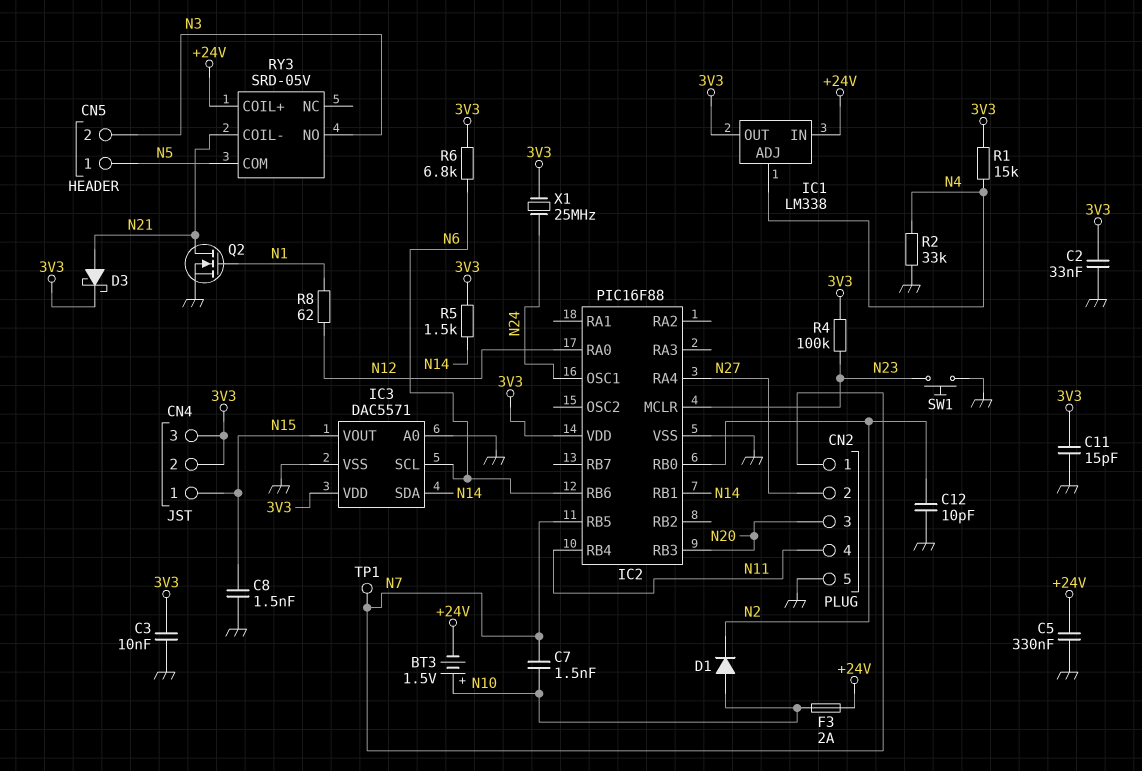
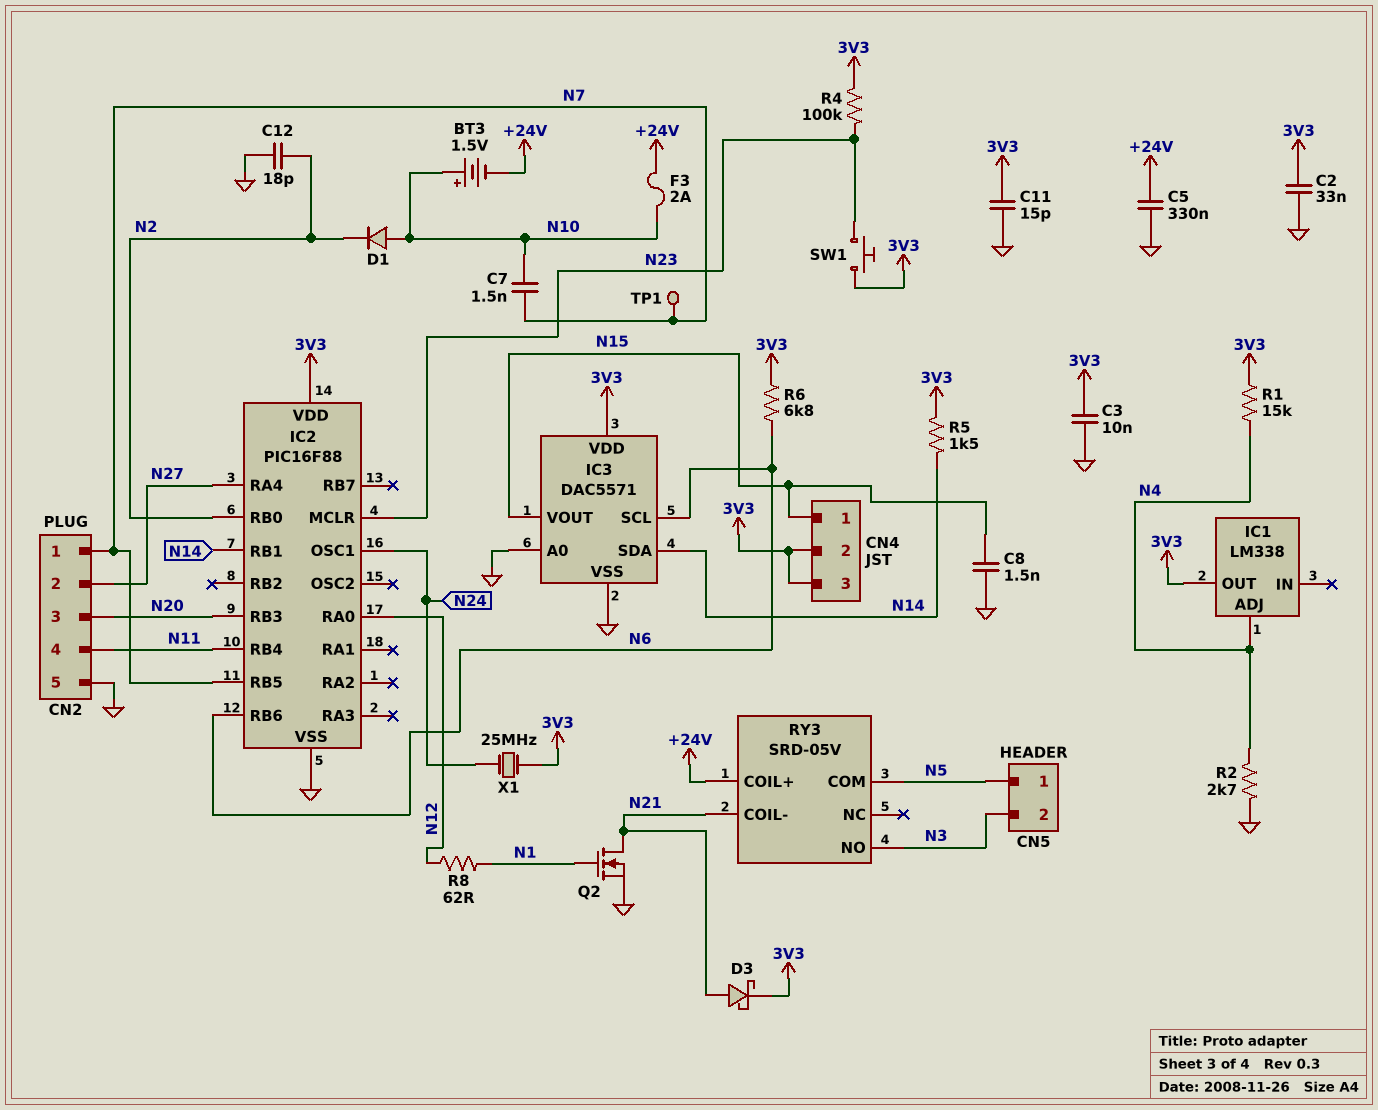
C12: 10pF (GND, N2) -> 18pF (GND, N2)
IC1 pin IN: +24V -> none
R2: 33k (GND, N4) -> 2.7k (GND, N4)
SW1: button (GND, N23) -> button (3V3, N23)

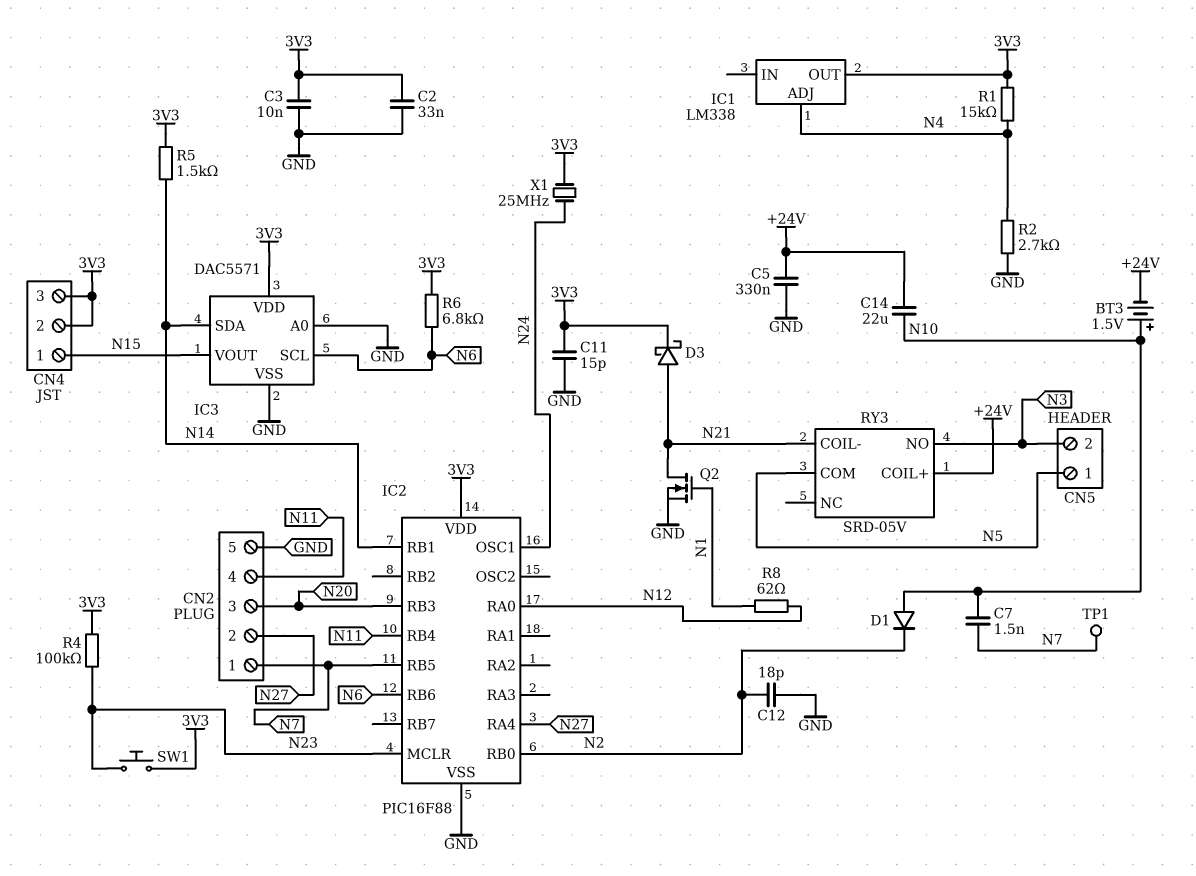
C8: 1.5nF (GND, N15) -> none
C14: none -> 22uF (+24V, N10)
F3: 2A (+24V, N10) -> none

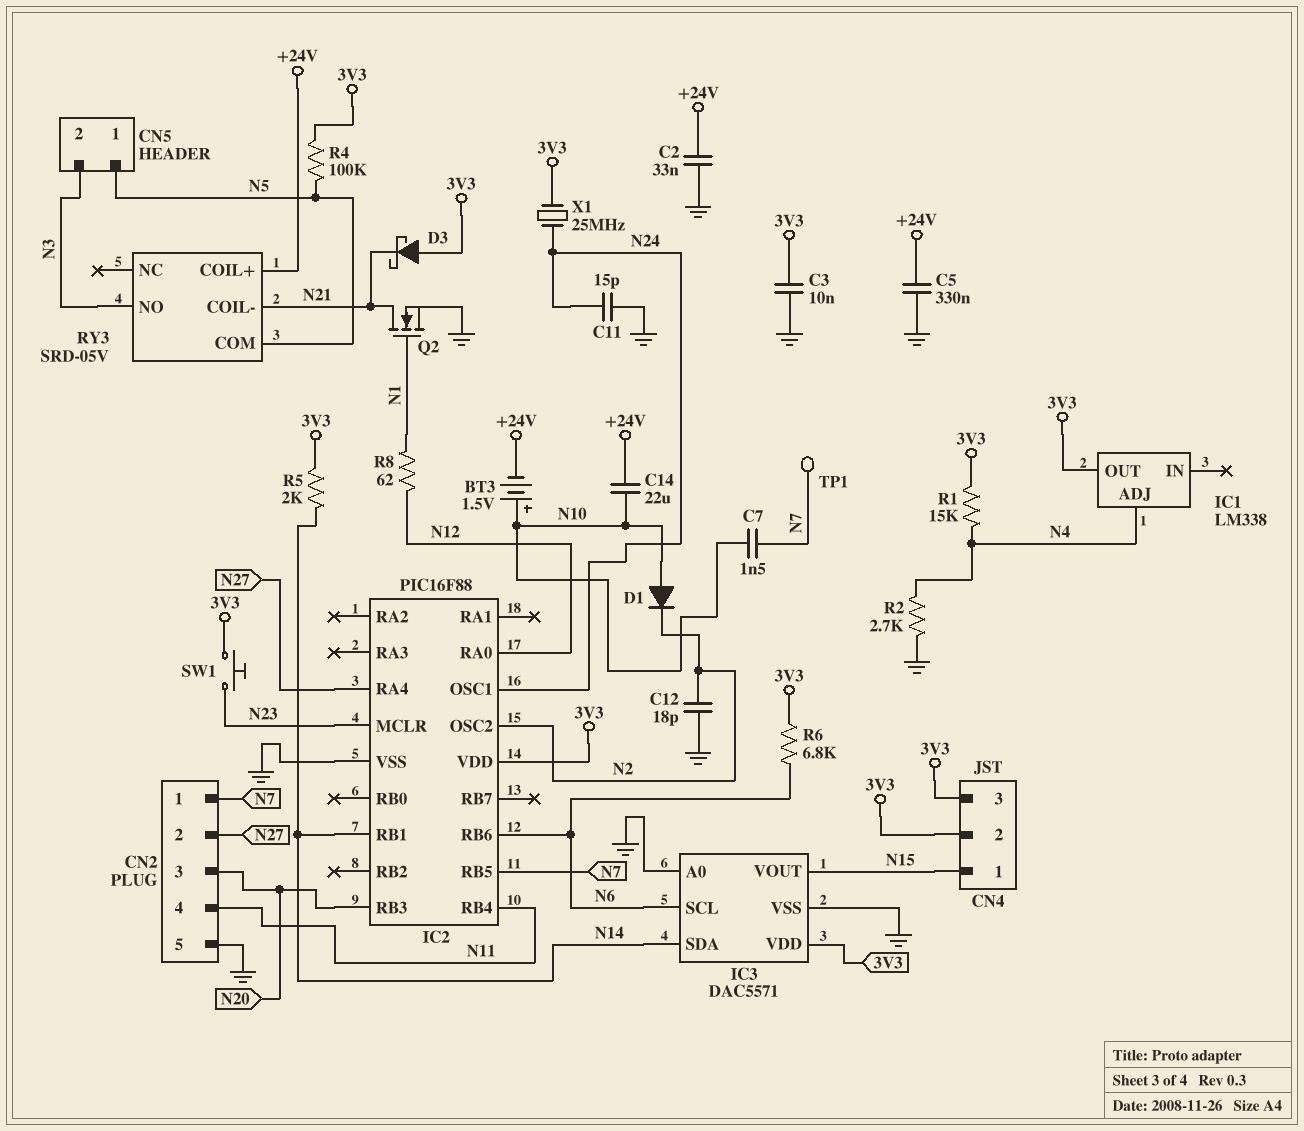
C2: 33nF (3V3, GND) -> 33nF (+24V, GND)
C11: 15pF (3V3, GND) -> 15pF (GND, N24)
D3: schottky (A N21, K 3V3) -> schottky (A 3V3, K N21)
IC2 pin OSC2: none -> N2
IC2 pin RB0: N2 -> none
R4: 100k (3V3, N23) -> 100k (3V3, N5)
R5: 1.5k (3V3, N14) -> 2k (3V3, N14)

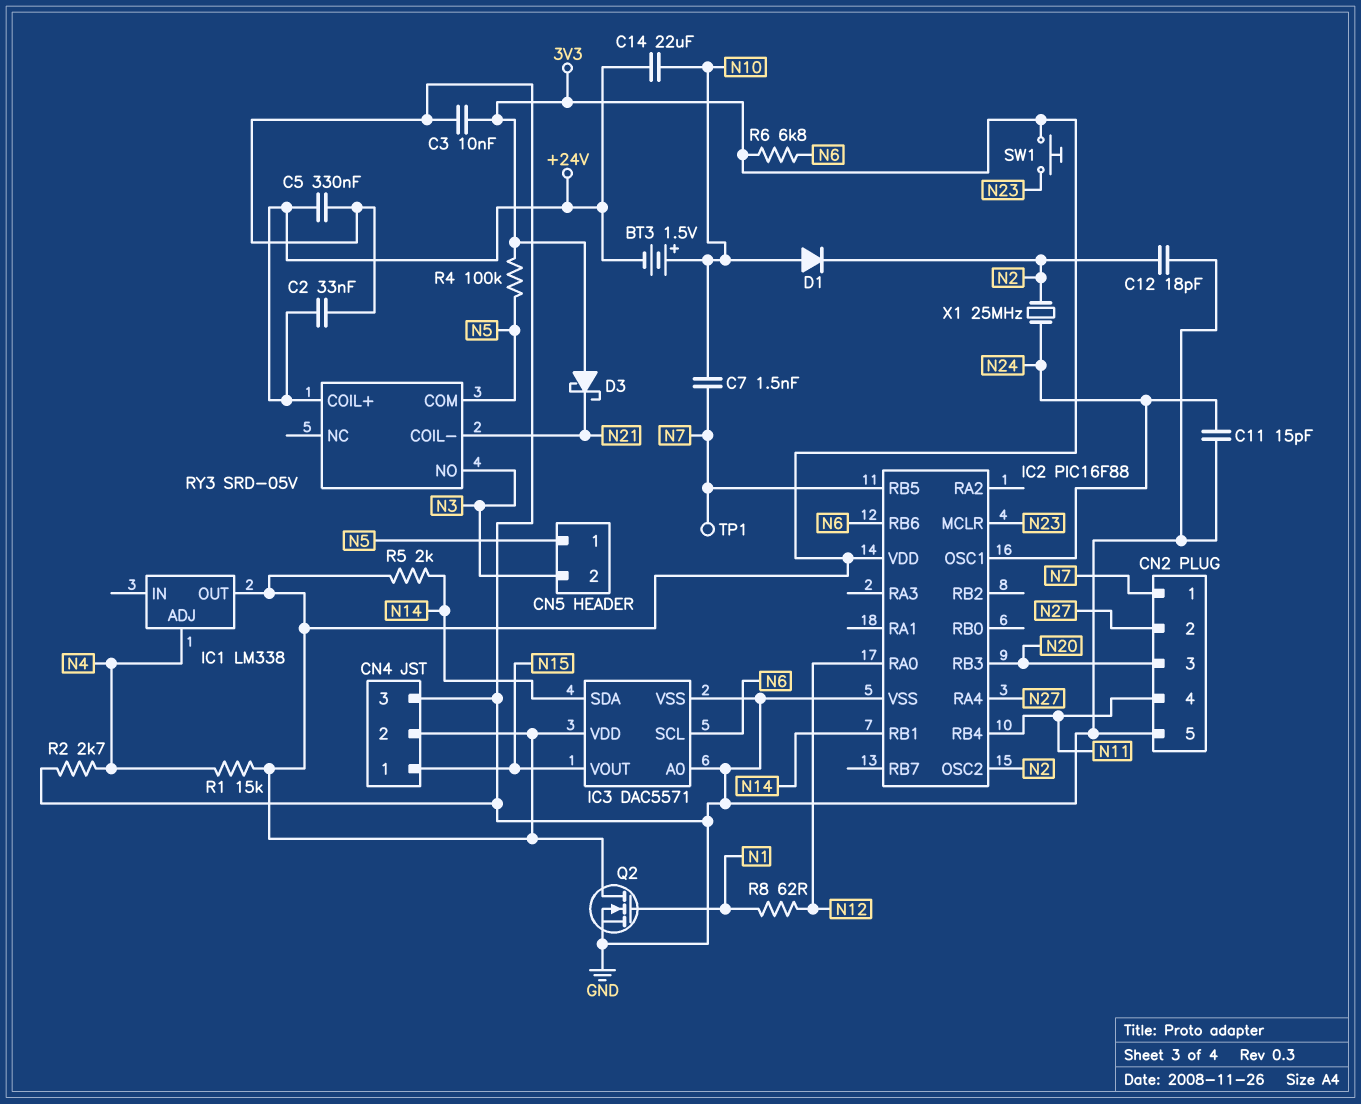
CN4 pin 3: 3V3 -> GND
Q2: NMOS (G N1, D N21, S GND) -> NMOS (G N1, D 3V3, S GND)
X1: 25MHz (3V3, N24) -> 25MHz (N2, N24)

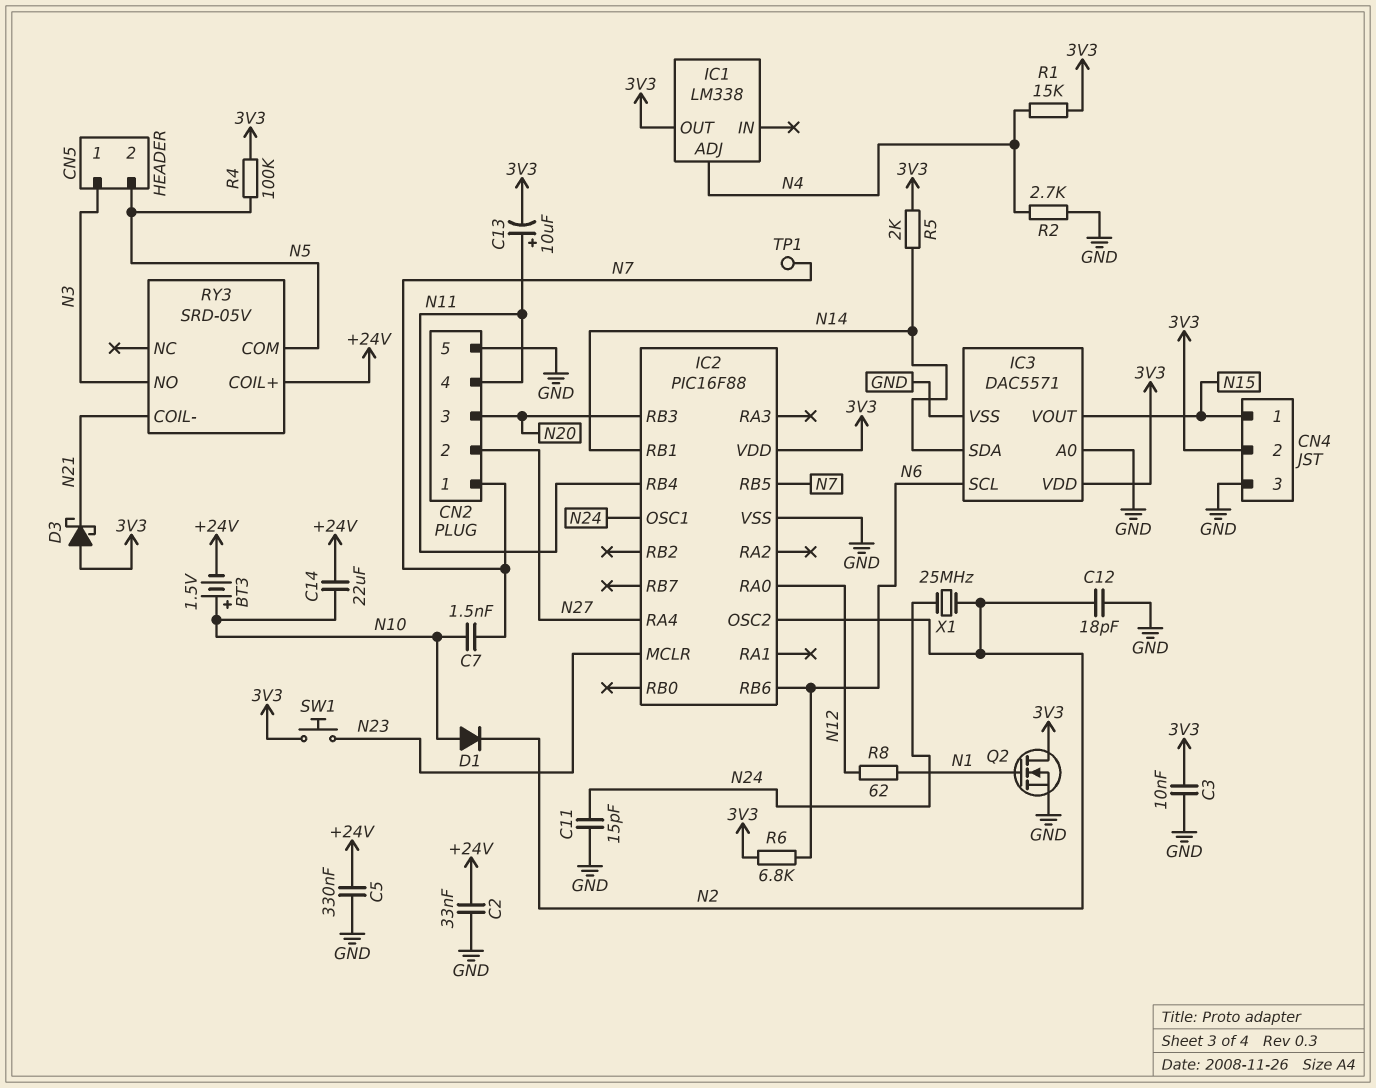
C13: none -> 10uF (plus N11, minus 3V3)
CN5 pin 1: N5 -> N3
CN5 pin 2: N3 -> N5

